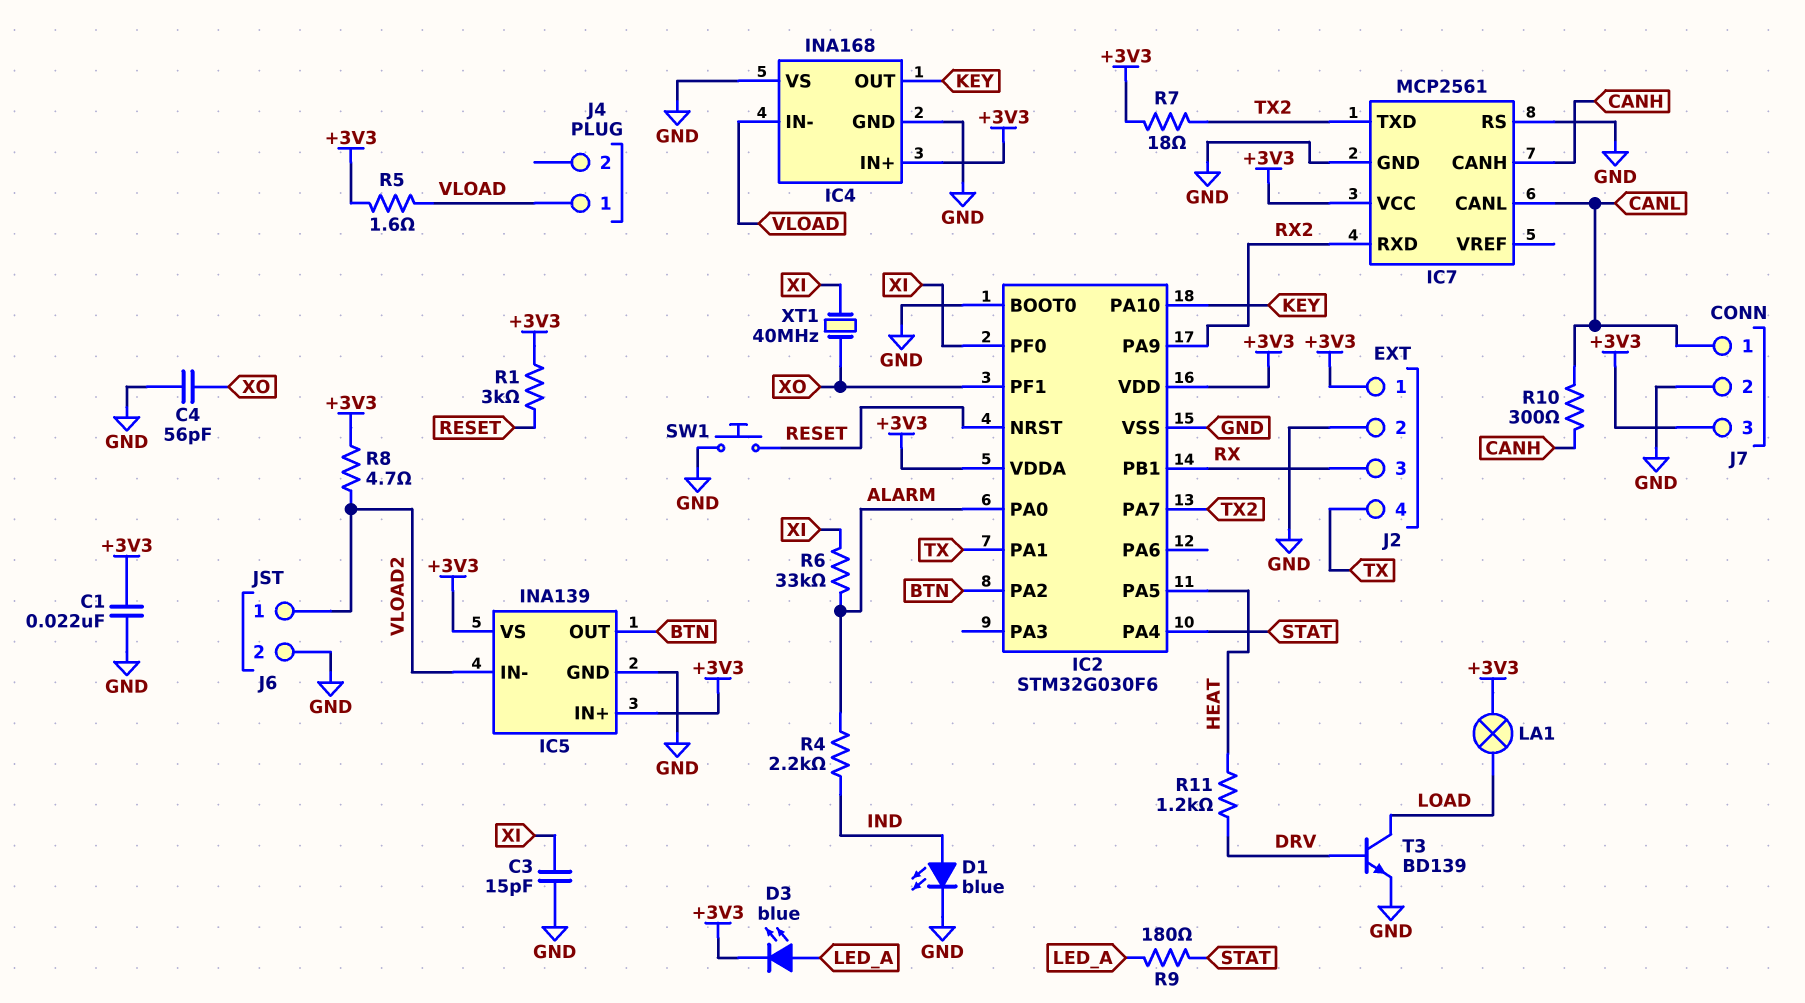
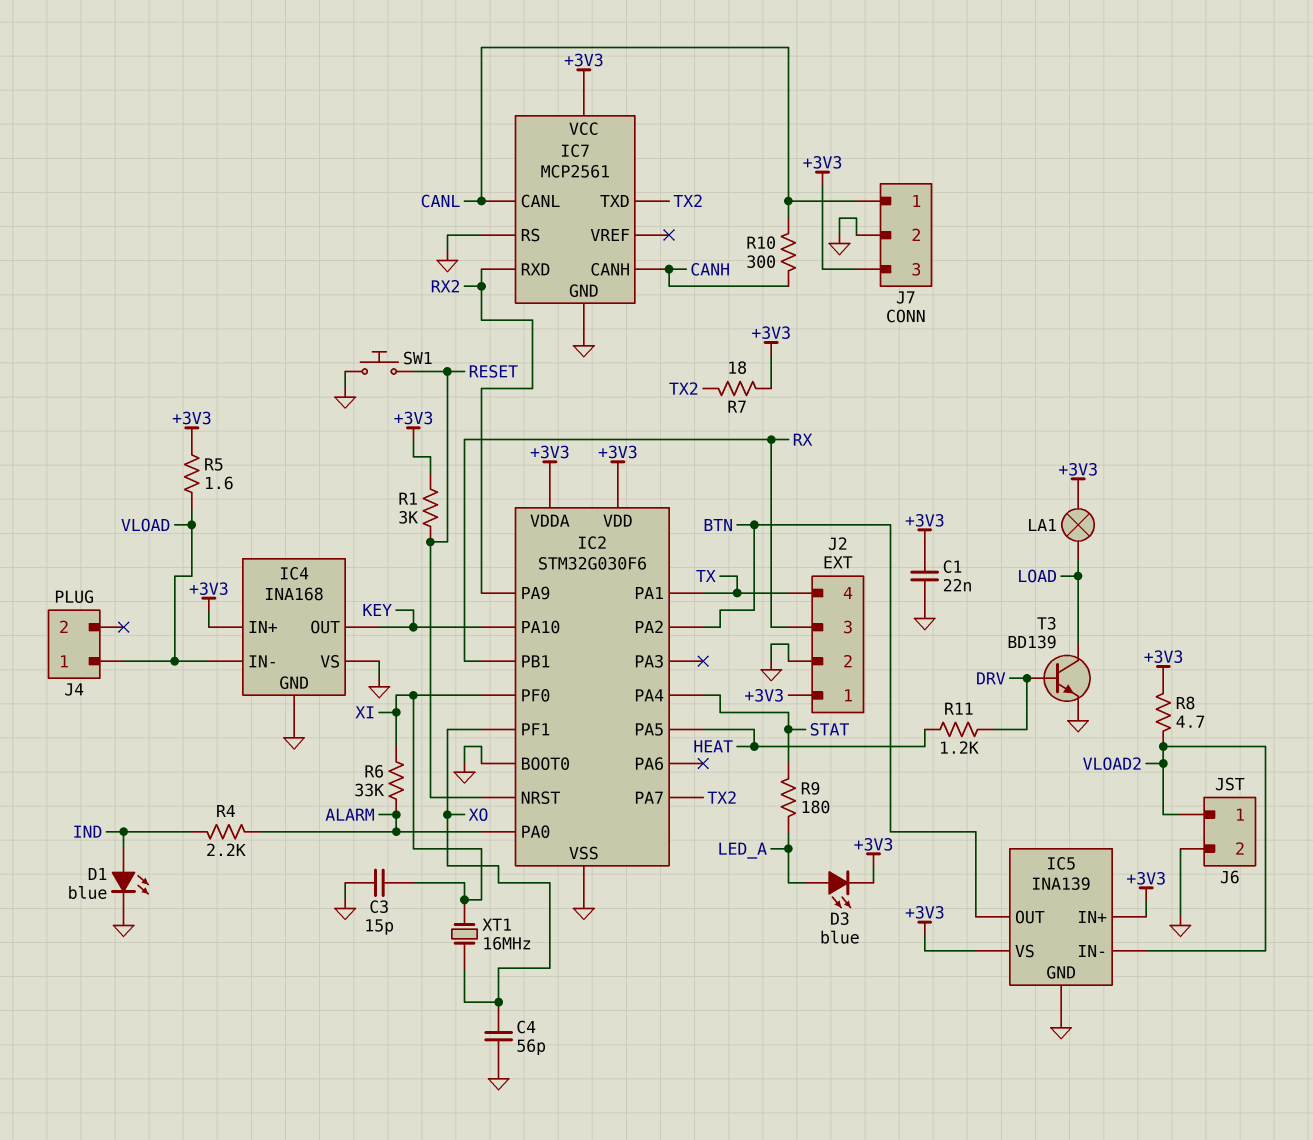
XT1: 40MHz (XI, XO) -> 16MHz (XI, XO)

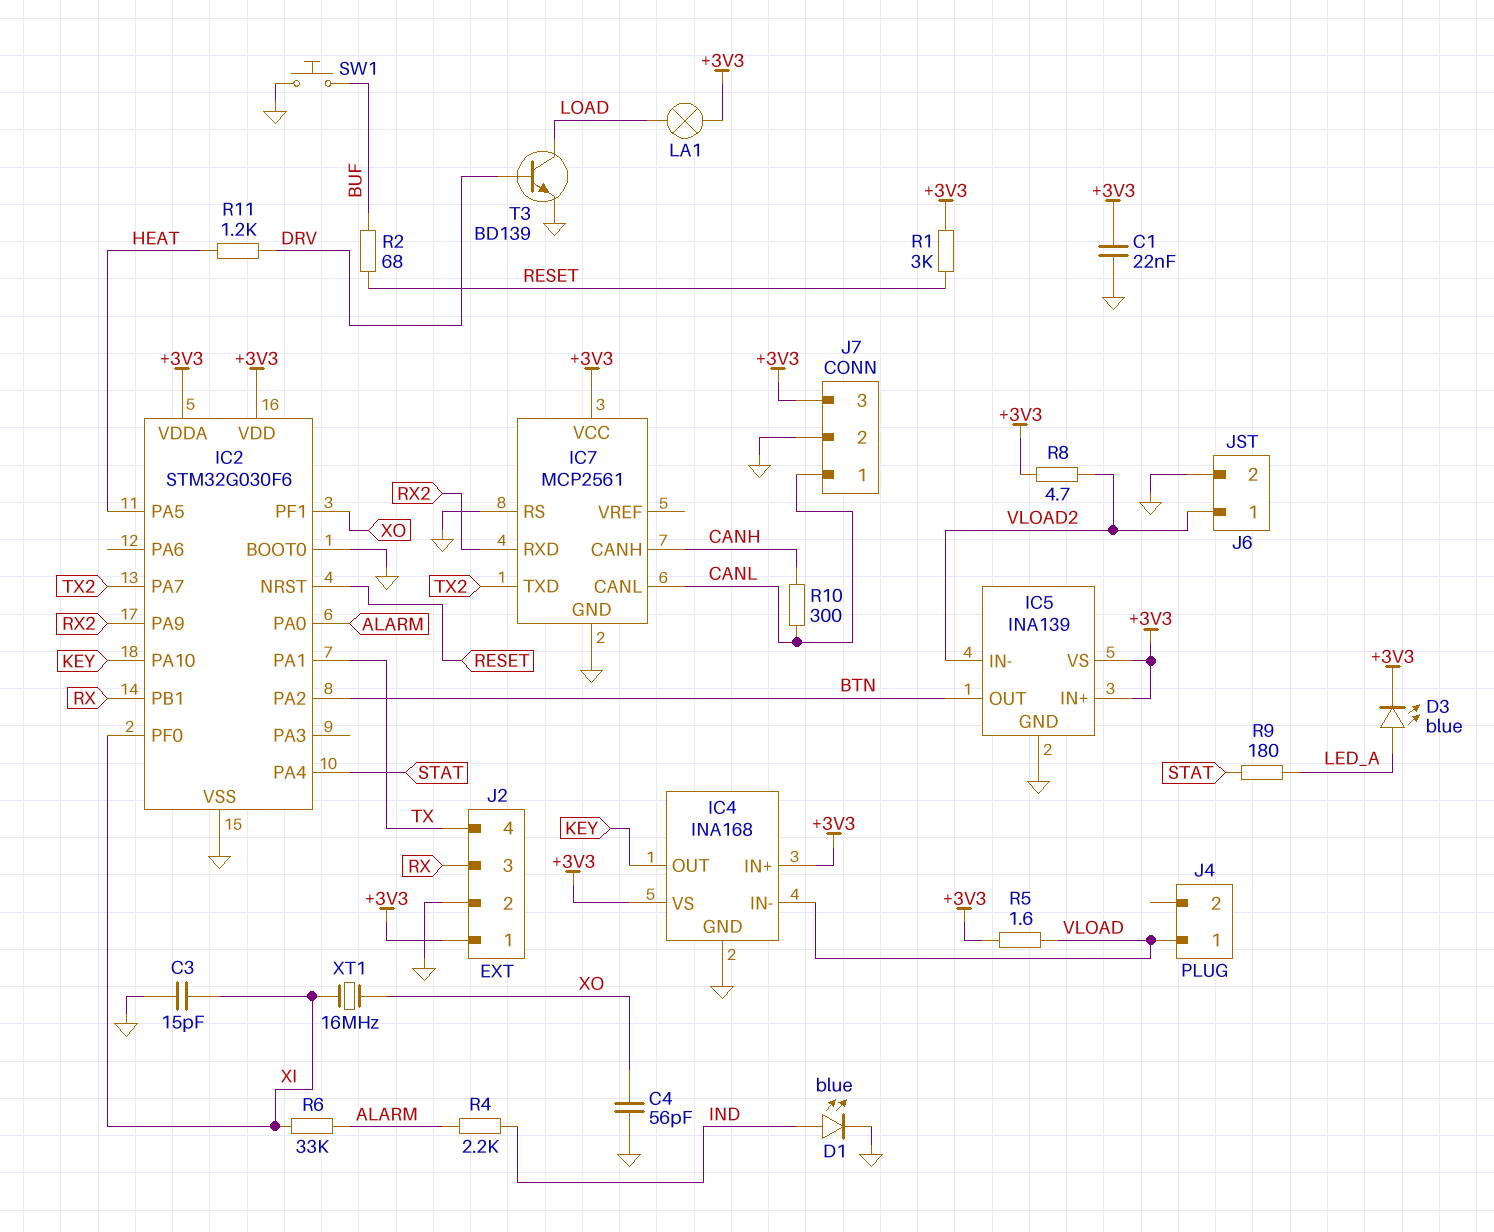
IC4 pin VS: GND -> +3V3
R2: none -> 68 (BUF, RESET)
R7: 18 (+3V3, TX2) -> none
SW1: button (GND, RESET) -> button (BUF, GND)

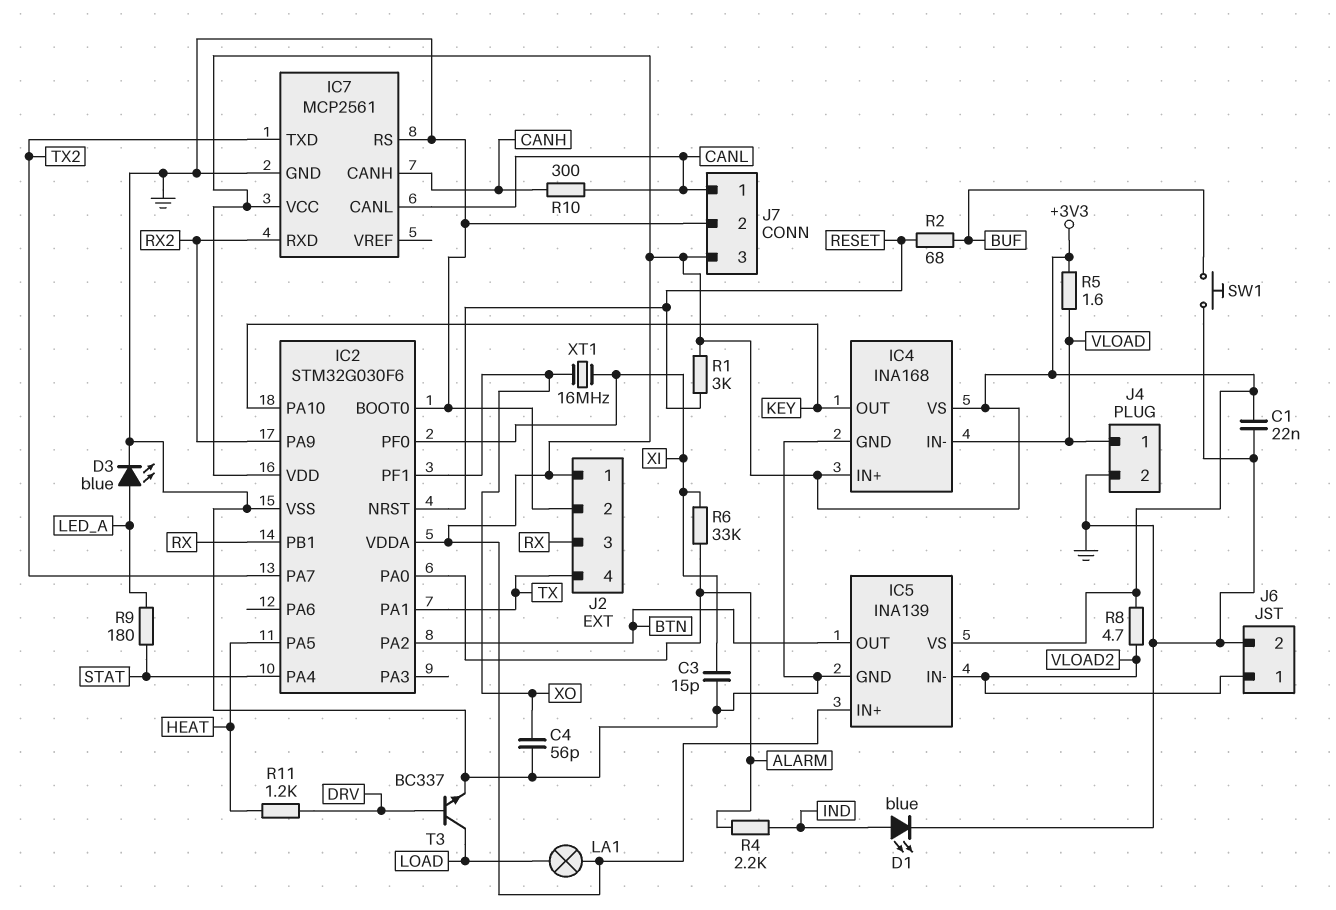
D3: LED blue (A LED_A, K +3V3) -> LED blue (A LED_A, K GND)
J4 pin 2: none -> GND
T3: NPN BD139 (B DRV, C LOAD, E GND) -> NPN BC337 (B DRV, C LOAD, E GND)

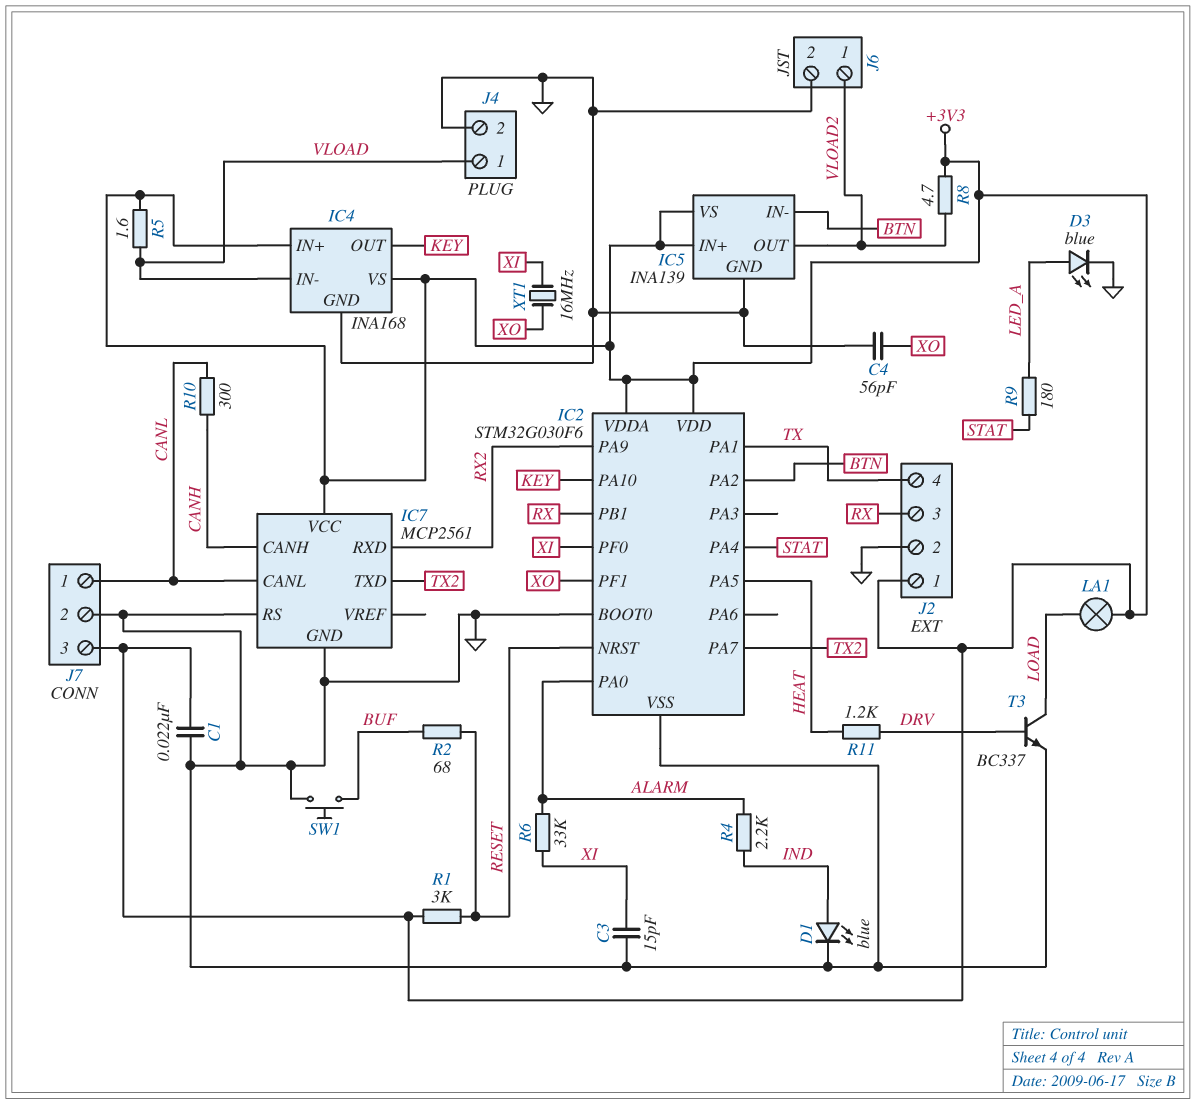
IC5 pin IN-: VLOAD2 -> BTN
IC5 pin OUT: BTN -> VLOAD2

